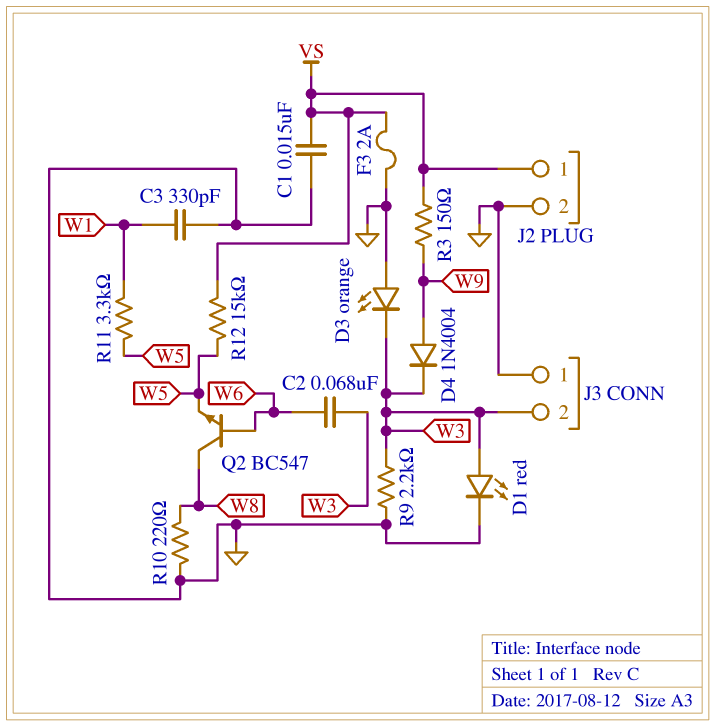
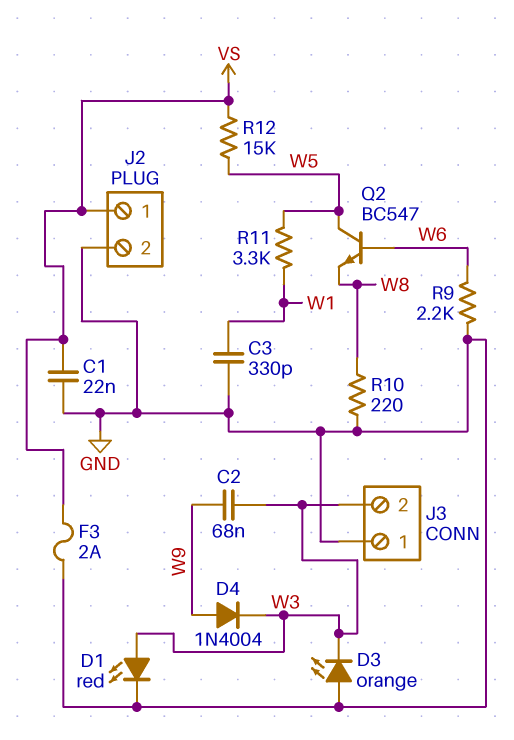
C1: 15nF (GND, VS) -> 22nF (GND, VS)
C2: 68nF (W3, W6) -> 68nF (W3, W9)
Q2: NPN BC547 (B W6, C W8, E W5) -> NPN BC547 (B W6, C W5, E W8)
R3: 150 (VS, W9) -> none
R9: 2.2k (GND, W3) -> 2.2k (GND, W6)

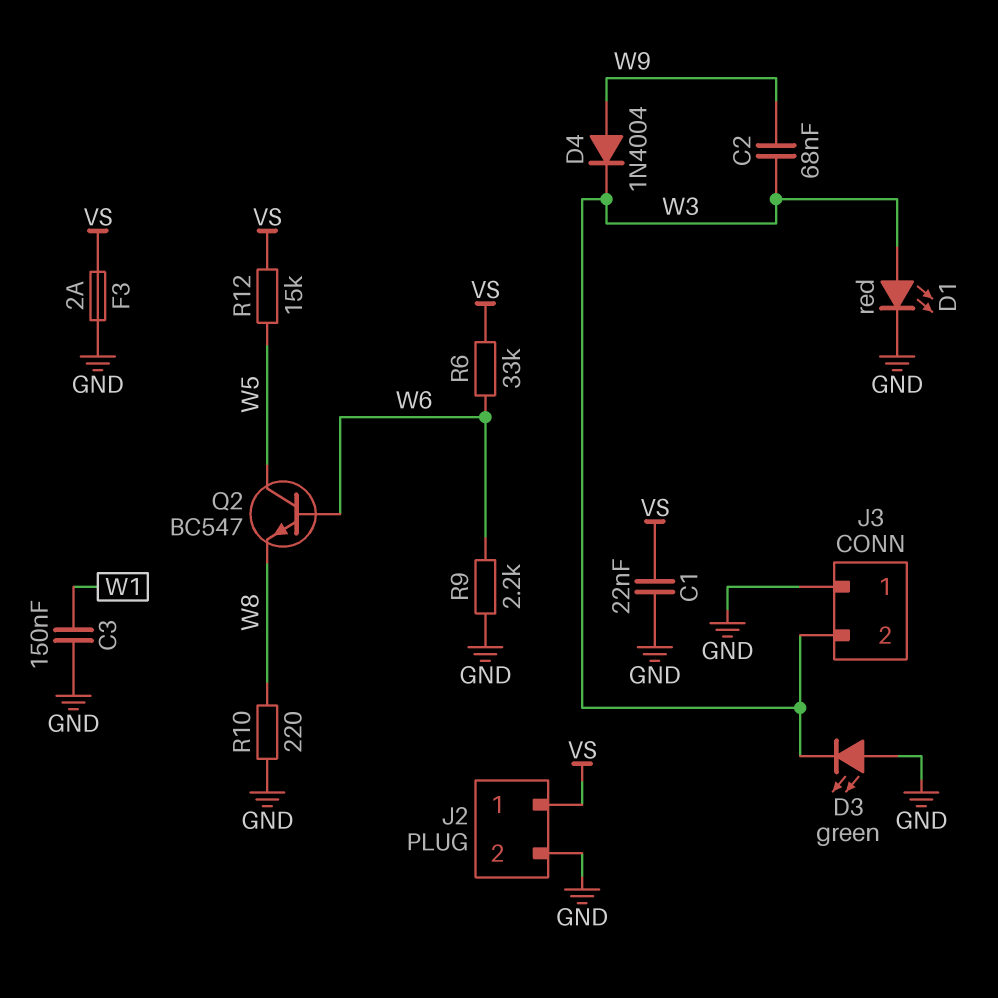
C3: 330pF (GND, W1) -> 150nF (GND, W1)
D3: LED orange (A GND, K W3) -> LED green (A GND, K W3)
R6: none -> 33k (VS, W6)
R11: 3.3k (W1, W5) -> none

